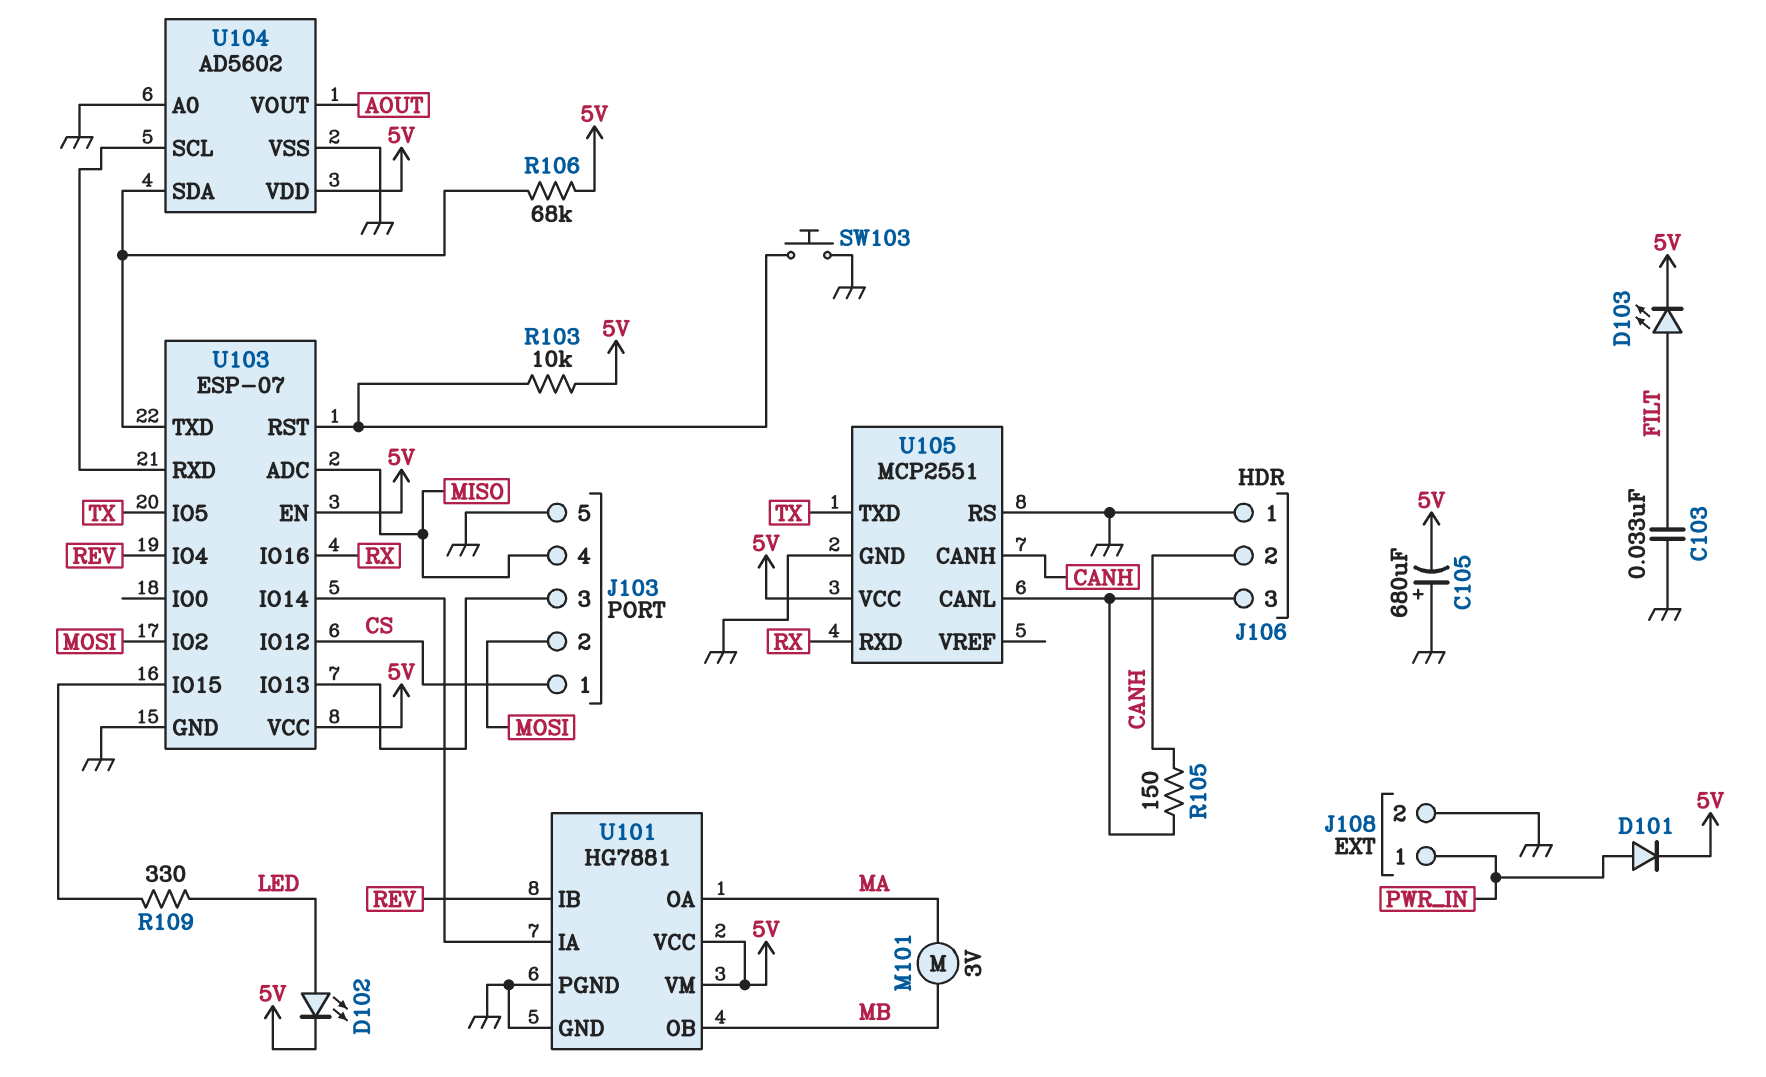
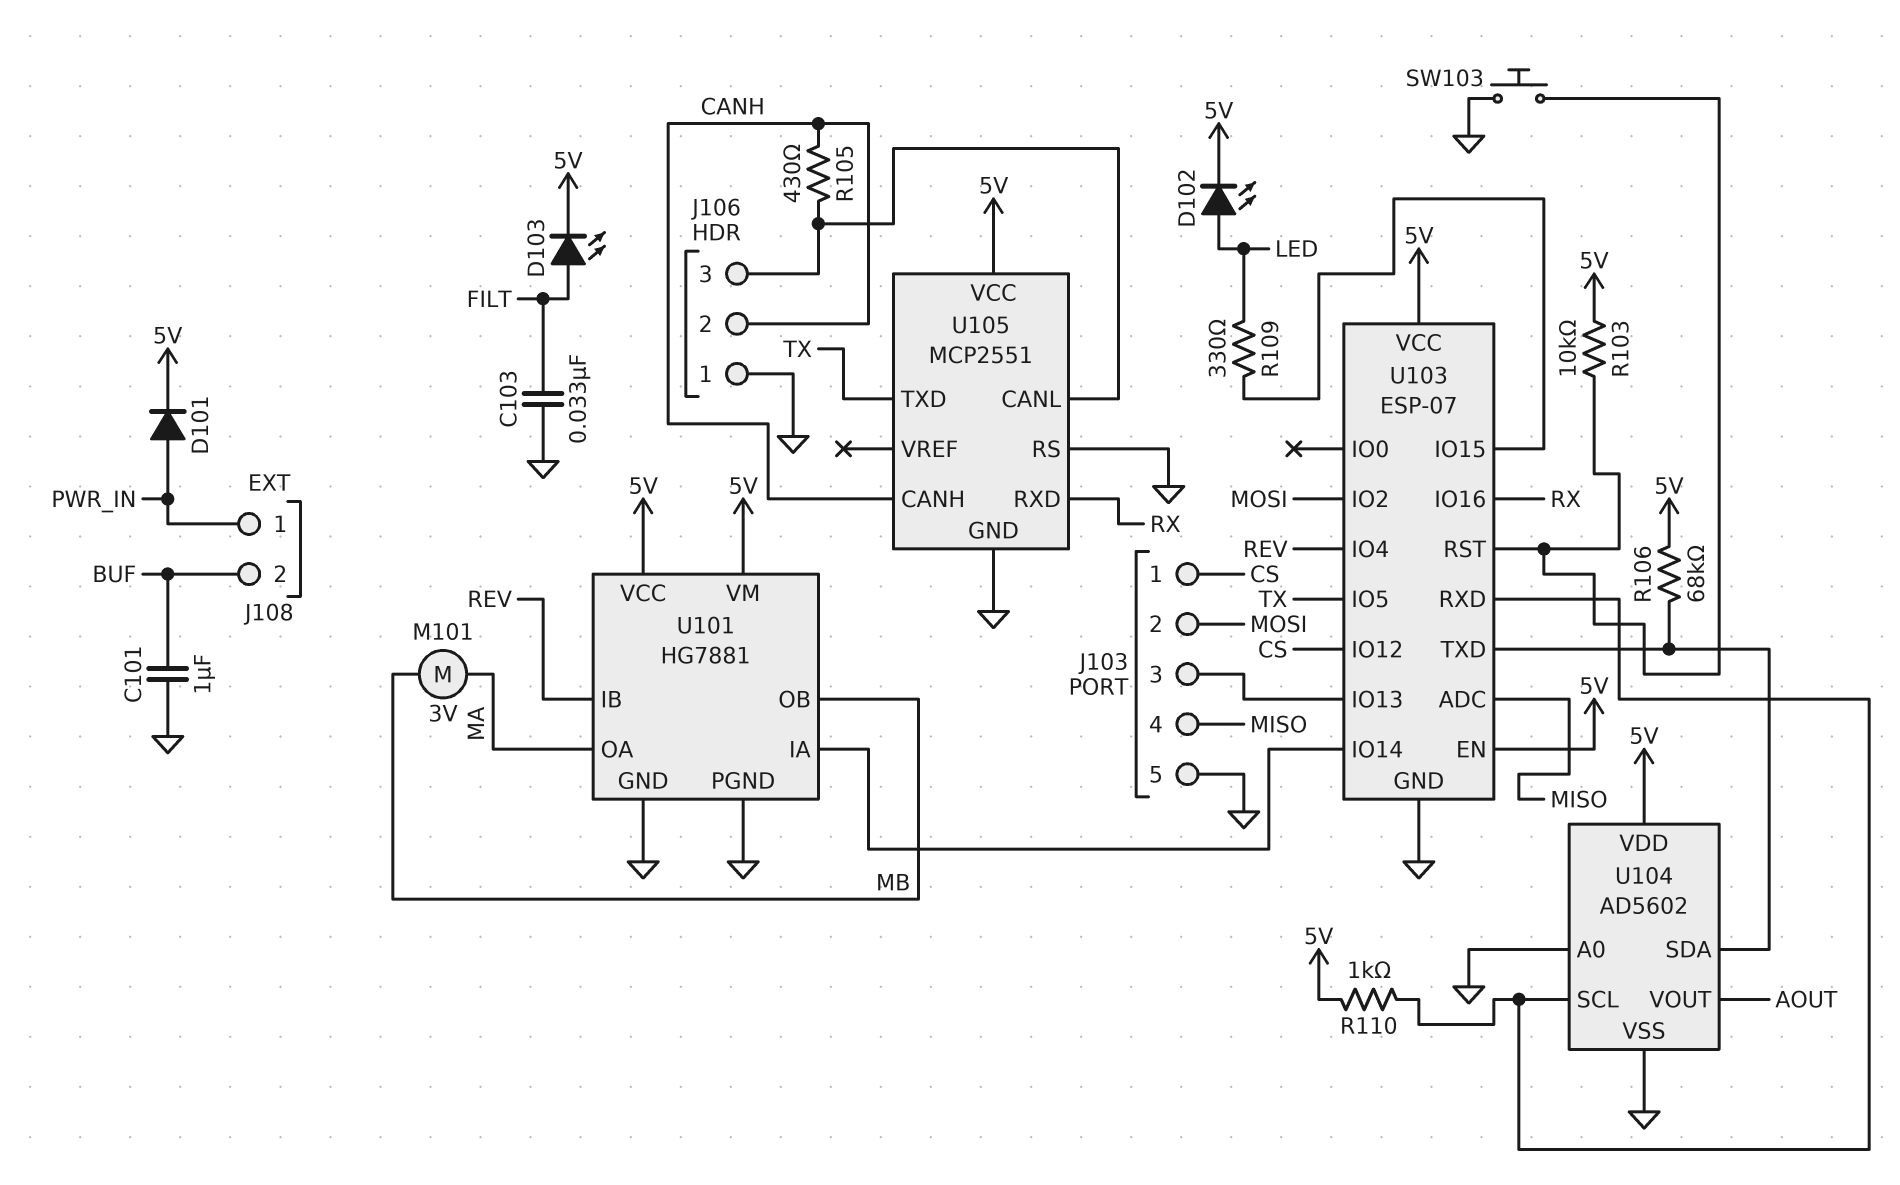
C101: none -> 1uF (BUF, GND)
C105: 680uF (plus GND, minus 5V) -> none
J108 pin 2: GND -> BUF
R105: 150 (CANH, J106/3) -> 430 (CANH, J106/3)
R110: none -> 1k (5V, U103/RXD)

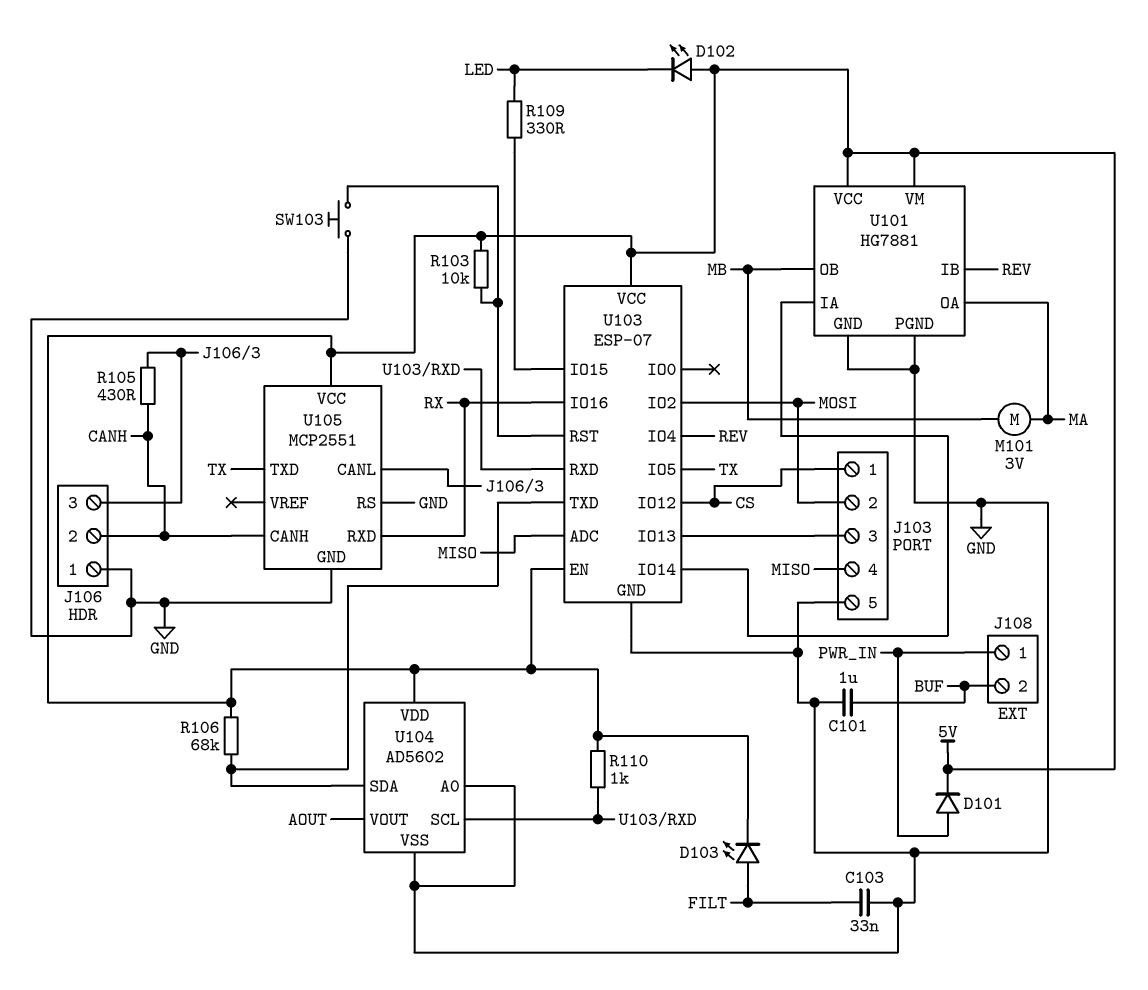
D102: LED (A LED, K 5V) -> LED (A 5V, K LED)

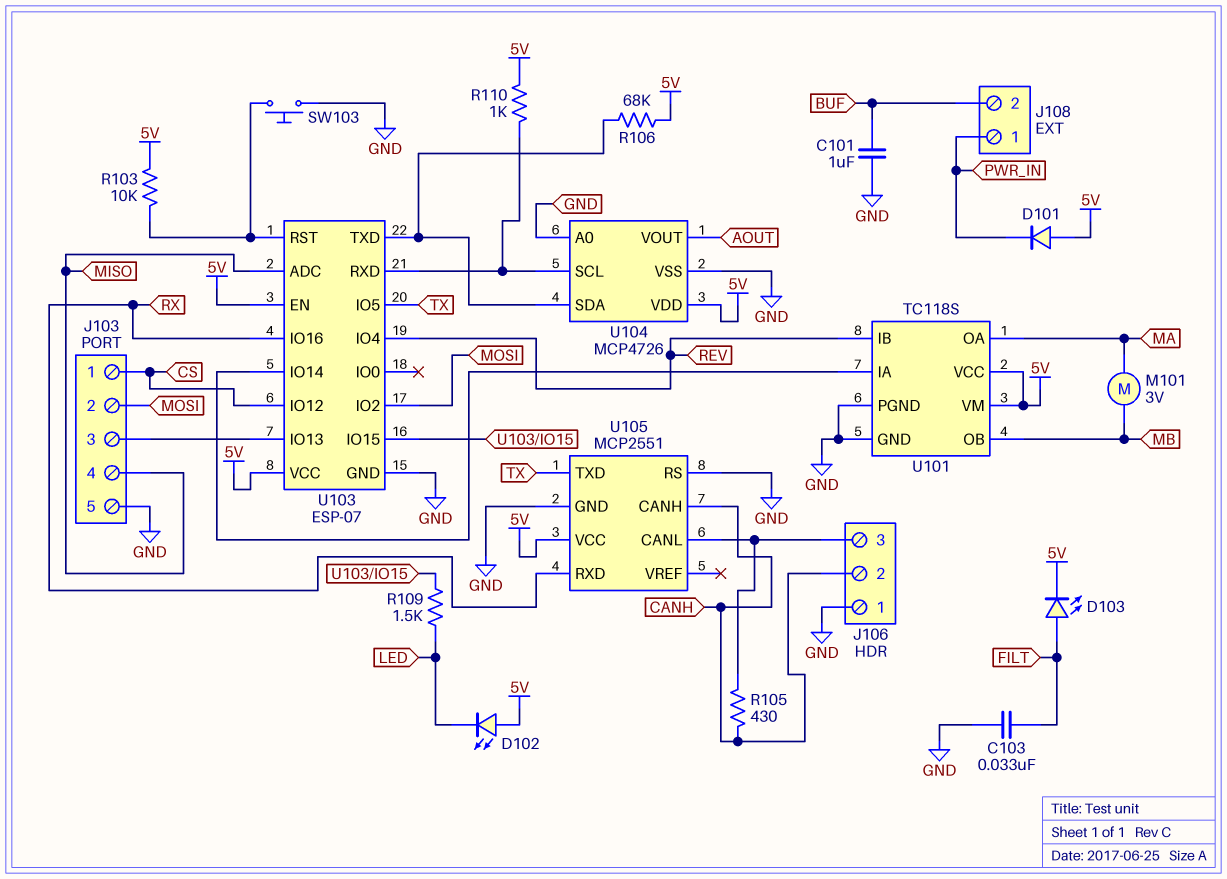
D101: diode (A PWR_IN, K 5V) -> diode (A 5V, K PWR_IN)
R109: 330 (LED, U103/IO15) -> 1.5k (LED, U103/IO15)
U101: HG7881 -> TC118S
U104: AD5602 -> MCP4726

